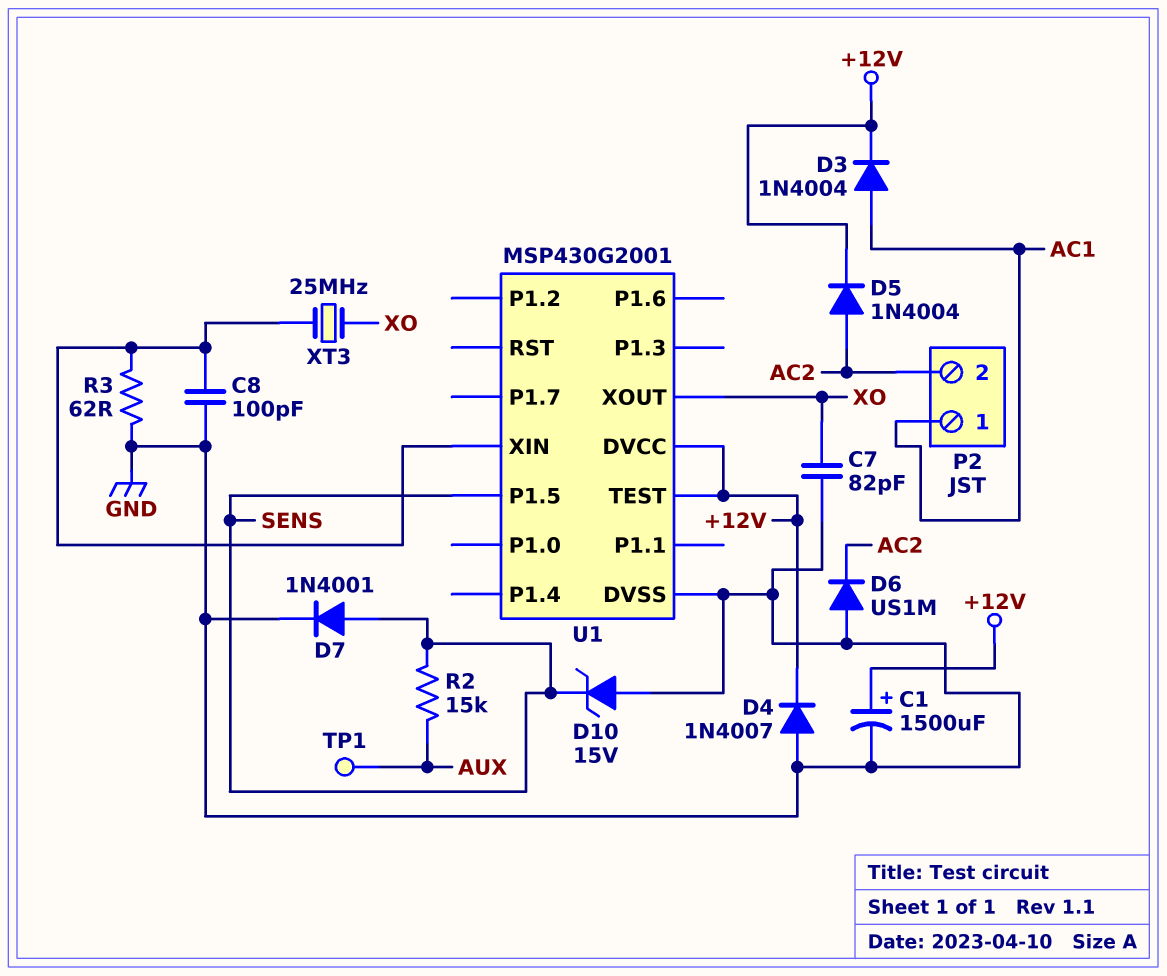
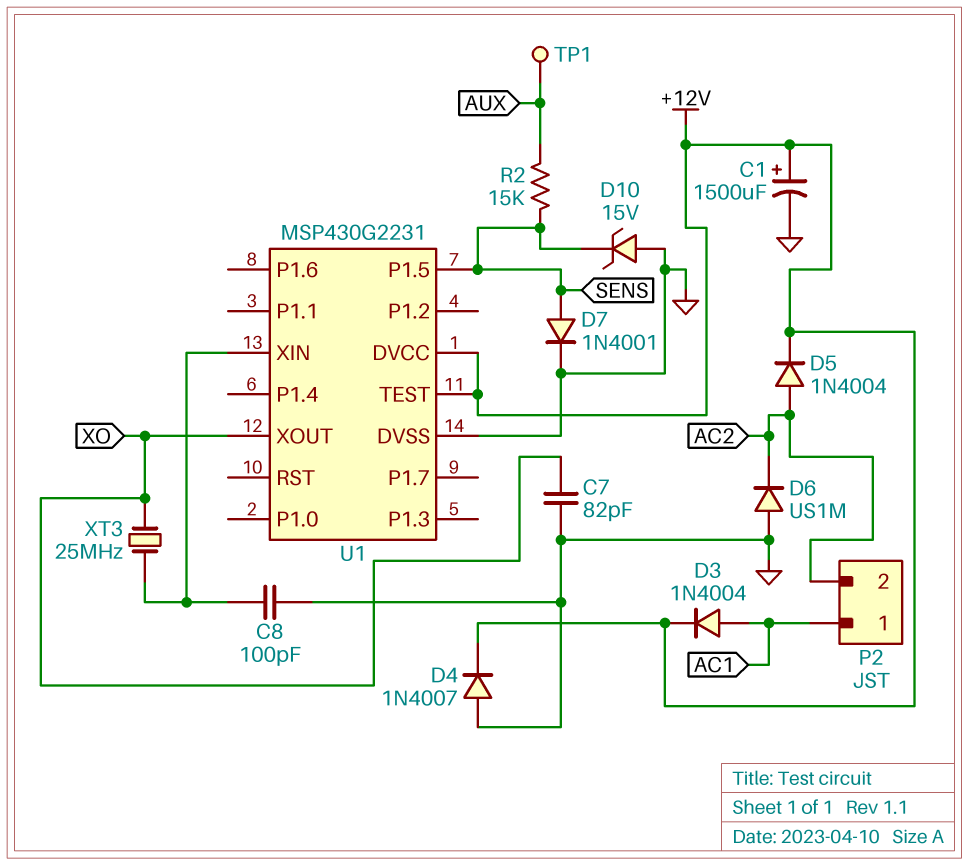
R3: 62 (GND, U1/XIN) -> none
U1: MSP430G2001 -> MSP430G2231

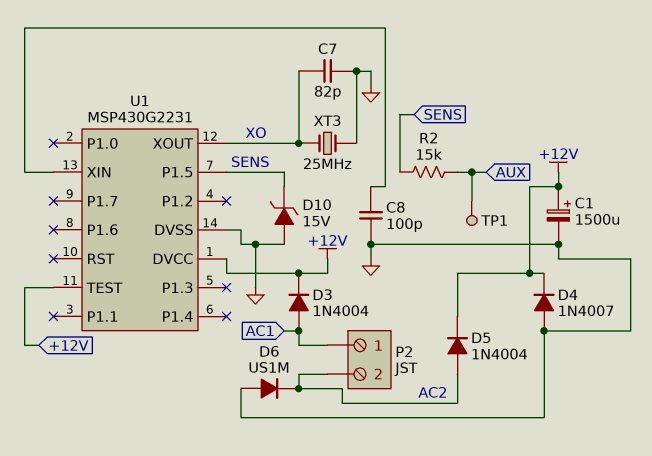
D7: diode 1N4001 (A SENS, K GND) -> none
XT3: 25MHz (U1/XIN, XO) -> 25MHz (GND, XO)

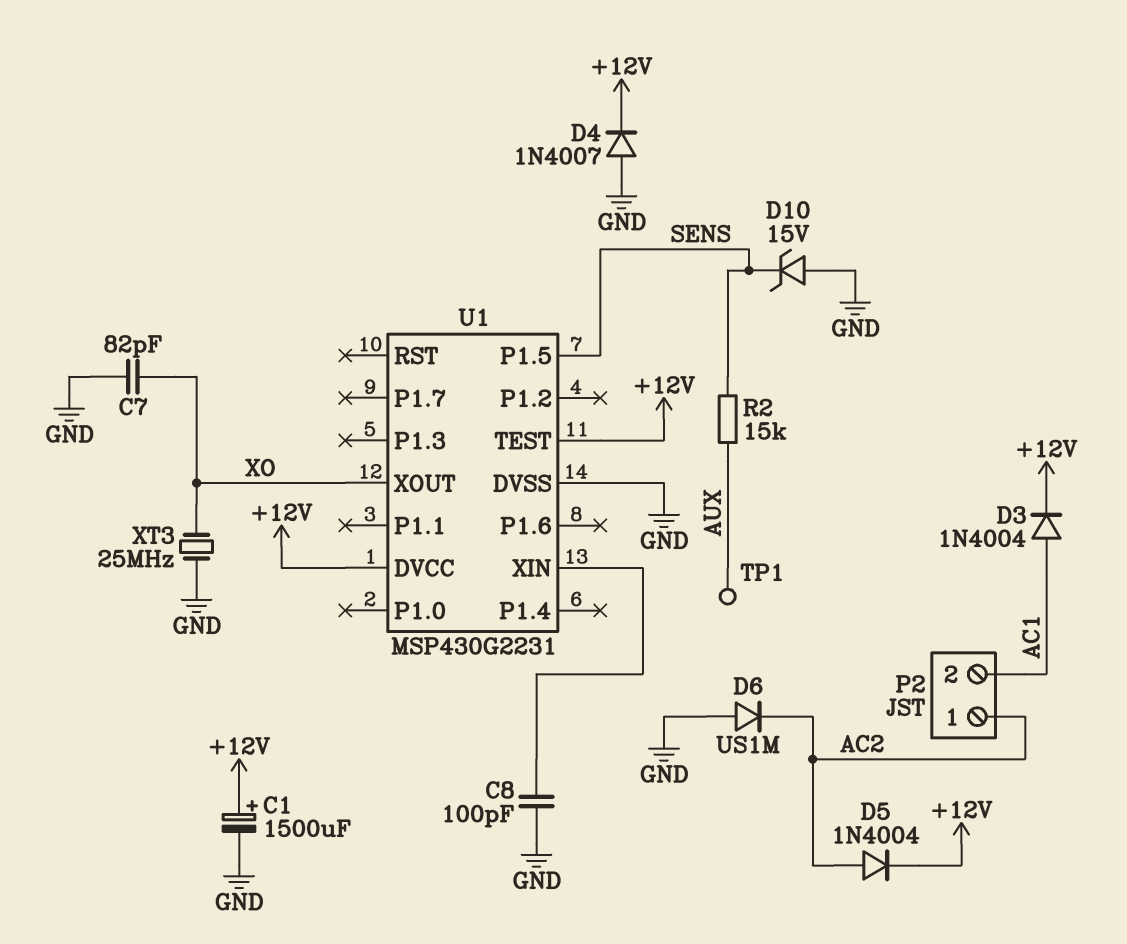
P2 pin 1: AC1 -> AC2
P2 pin 2: AC2 -> AC1

